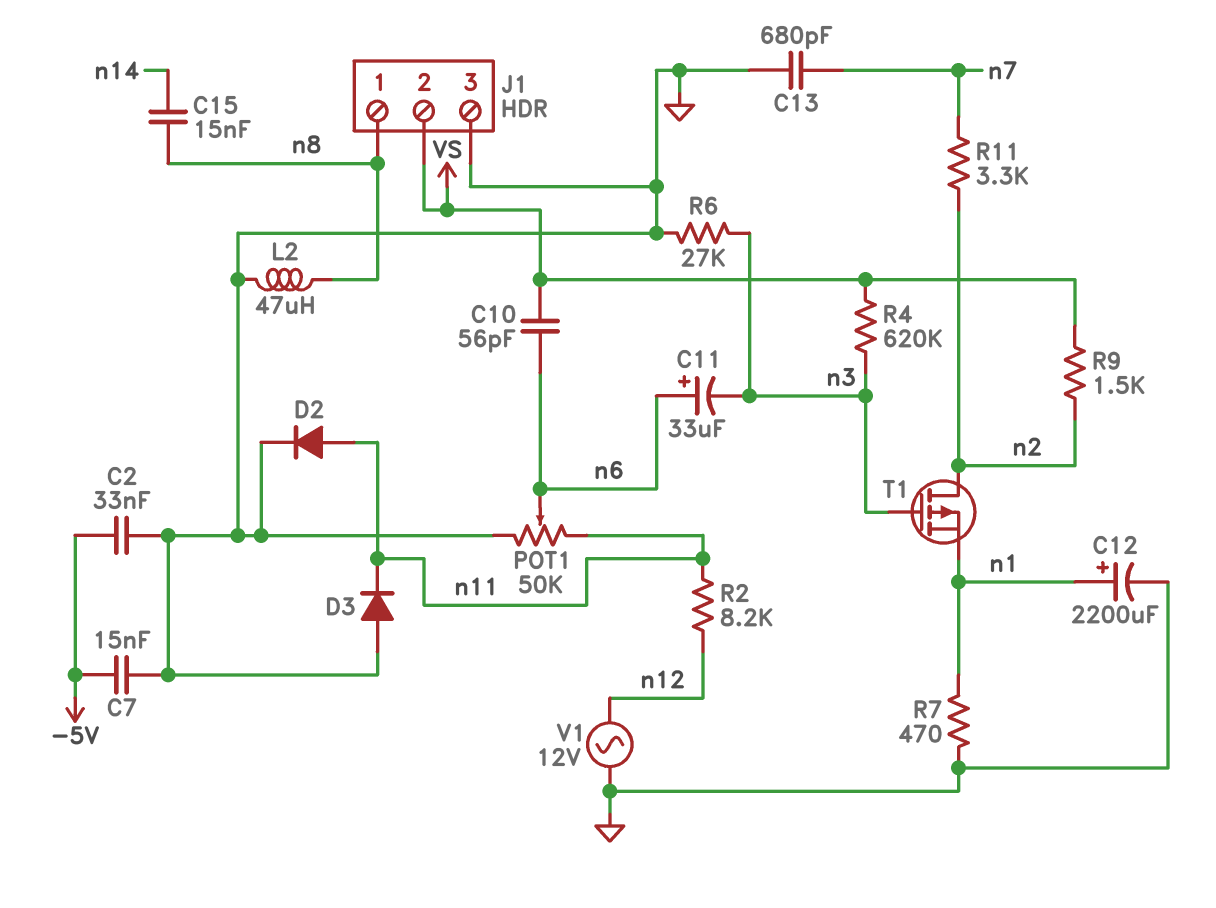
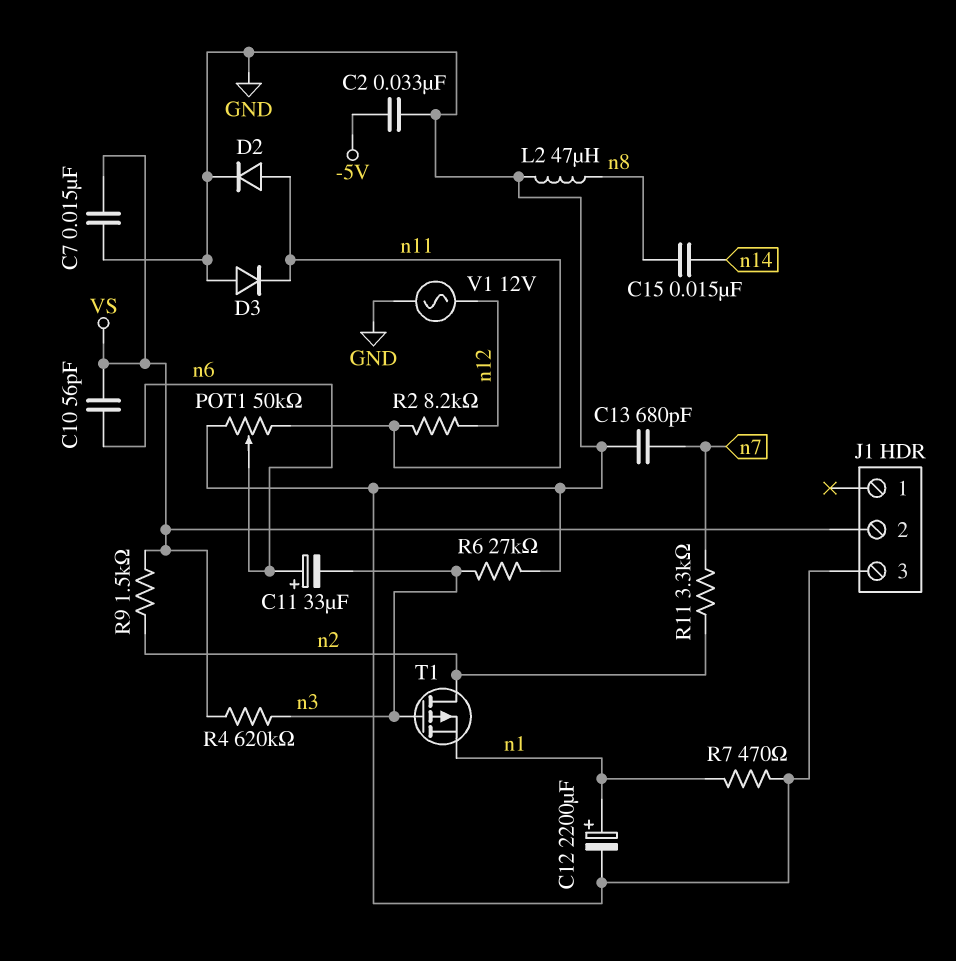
C7: 15nF (-5V, GND) -> 15nF (GND, VS)
J1 pin 1: n8 -> none

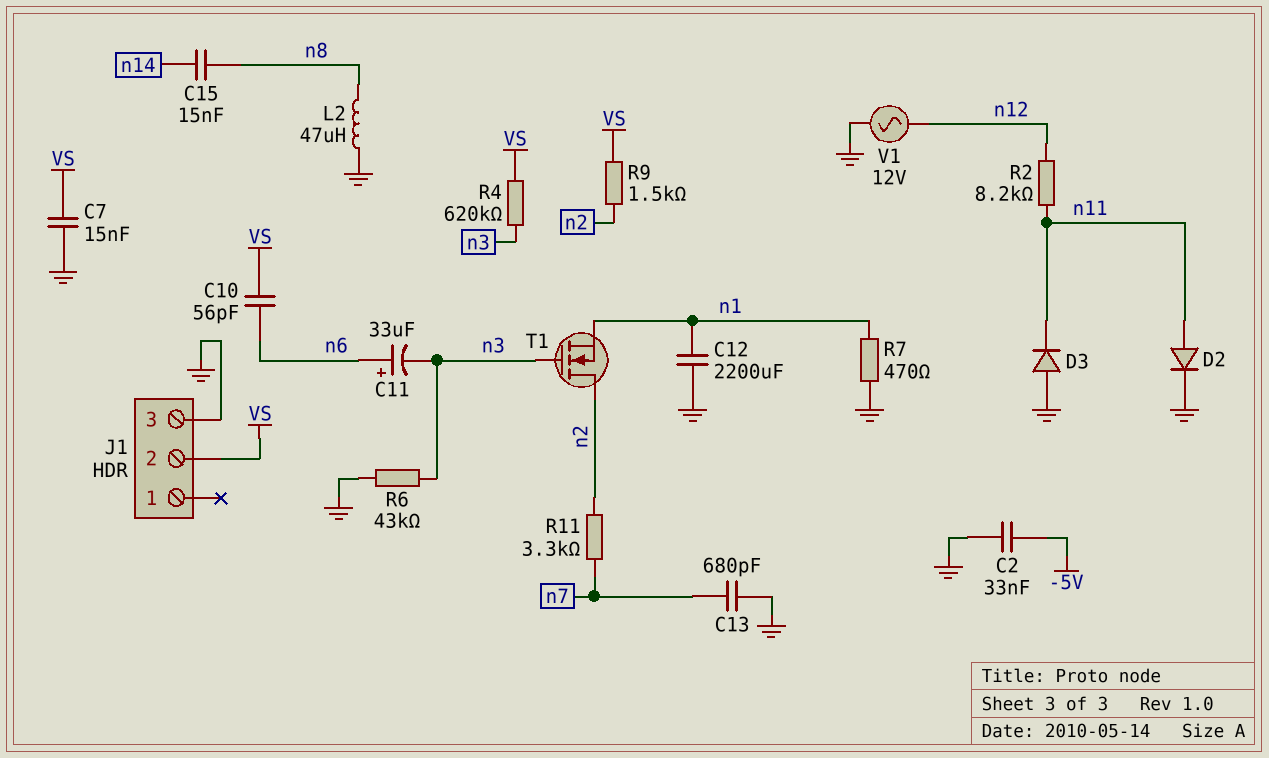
C12: 2200uF (plus n1, minus GND) -> 2200uF (GND, n1)
POT1: 50k (GND, n11, wiper n6) -> none
R6: 27k (GND, n3) -> 43k (GND, n3)
T1: PMOS (G n3, D n2, S n1) -> NMOS (G n3, D n2, S n1)

